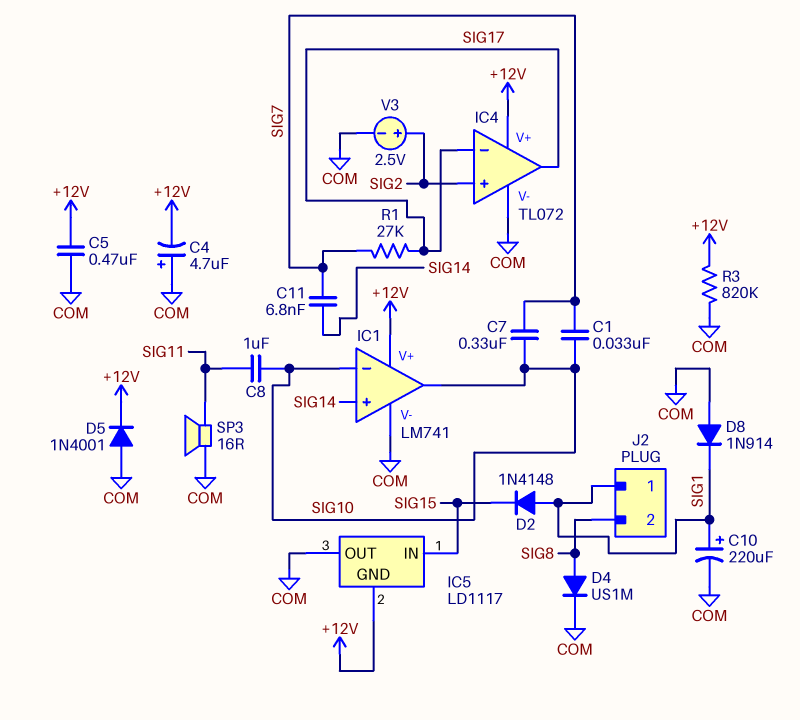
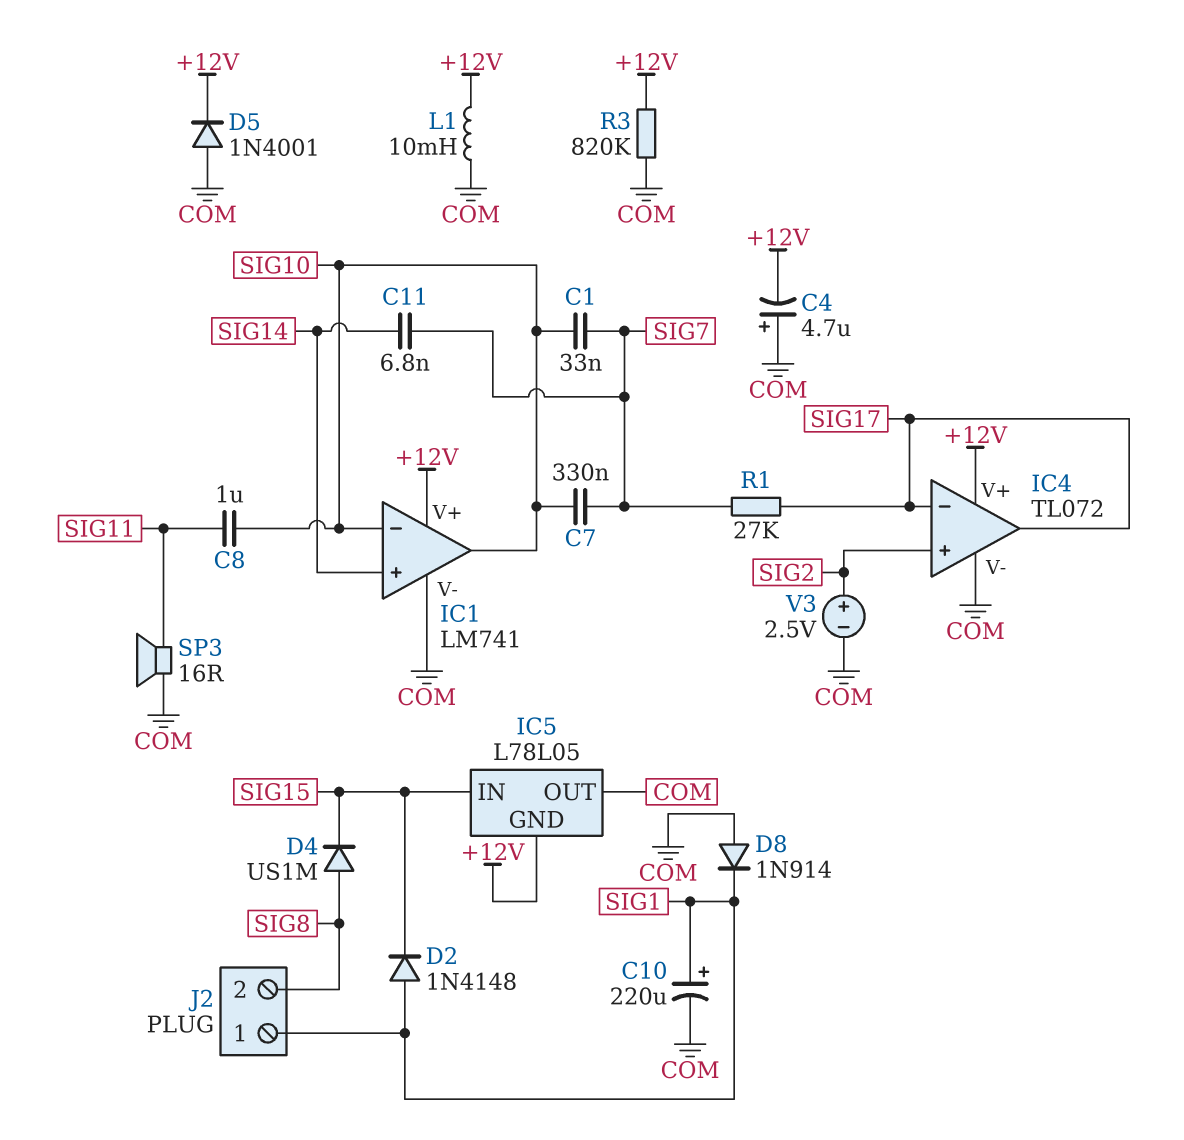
C5: 470nF (+12V, COM) -> none
D4: diode US1M (A SIG8, K COM) -> diode US1M (A SIG8, K SIG15)
IC5: LD1117 -> L78L05
L1: none -> 10mH (+12V, COM)

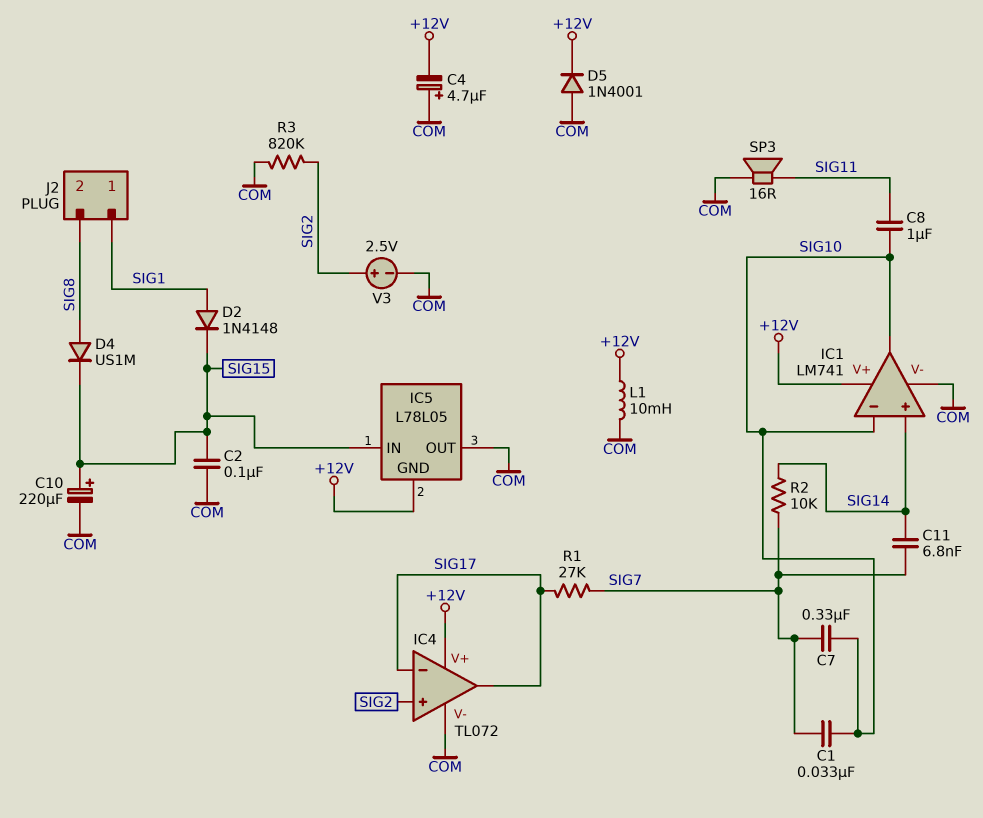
C2: none -> 100nF (COM, SIG15)
C10: 220uF (plus SIG1, minus COM) -> 220uF (plus SIG15, minus COM)
D8: diode 1N914 (A COM, K SIG1) -> none
R2: none -> 10k (SIG7, SIG14)
R3: 820k (+12V, COM) -> 820k (COM, SIG2)

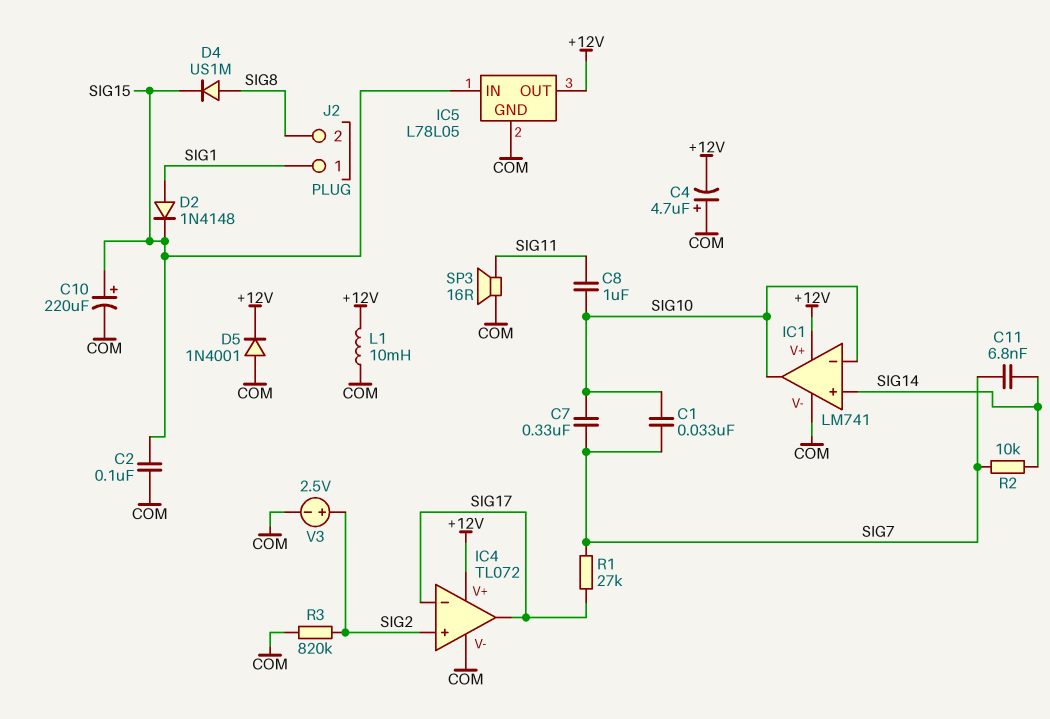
IC5 pin GND: +12V -> COM
IC5 pin OUT: COM -> +12V

